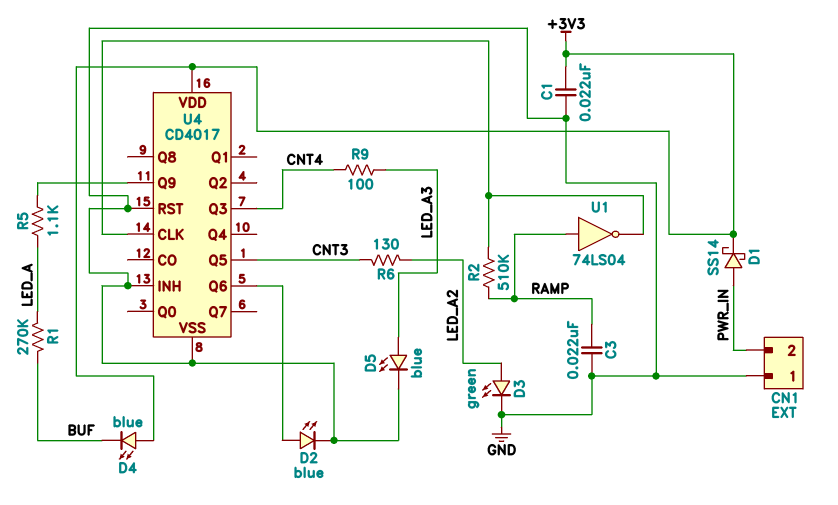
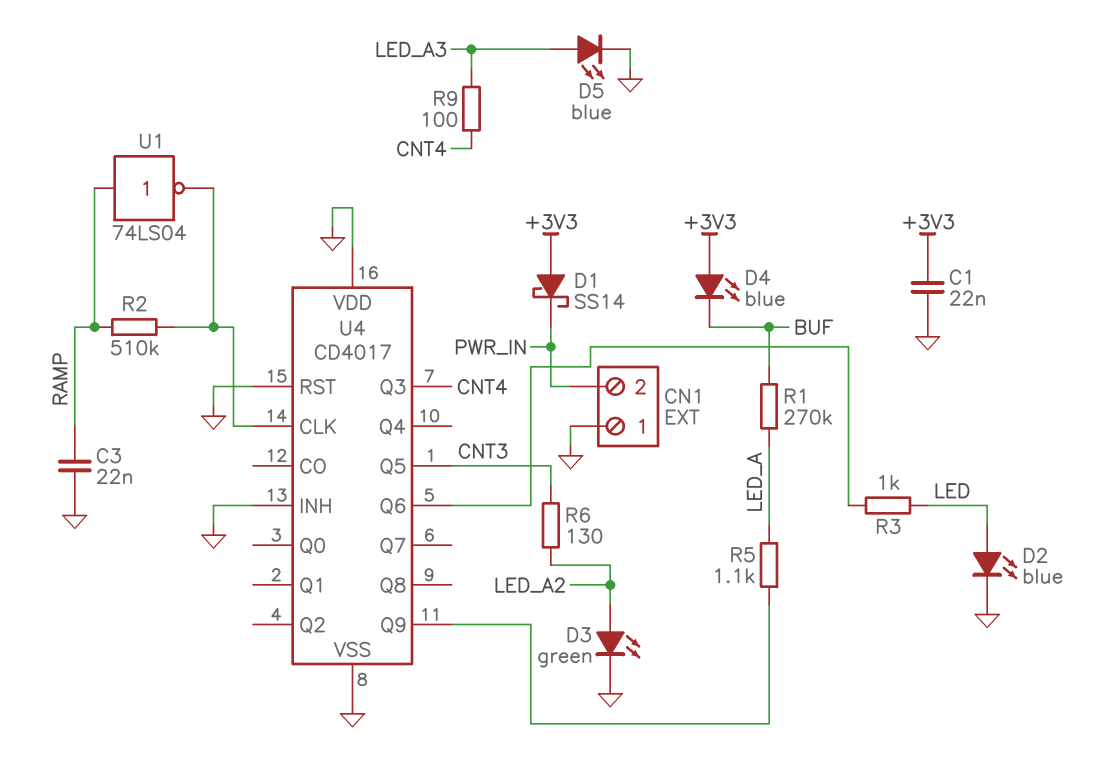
D1: schottky SS14 (A PWR_IN, K +3V3) -> schottky SS14 (A +3V3, K PWR_IN)
D2: LED blue (A U4/Q6, K GND) -> LED blue (A LED, K GND)
R3: none -> 1k (LED, U4/Q6)
U4 pin VDD: +3V3 -> GND

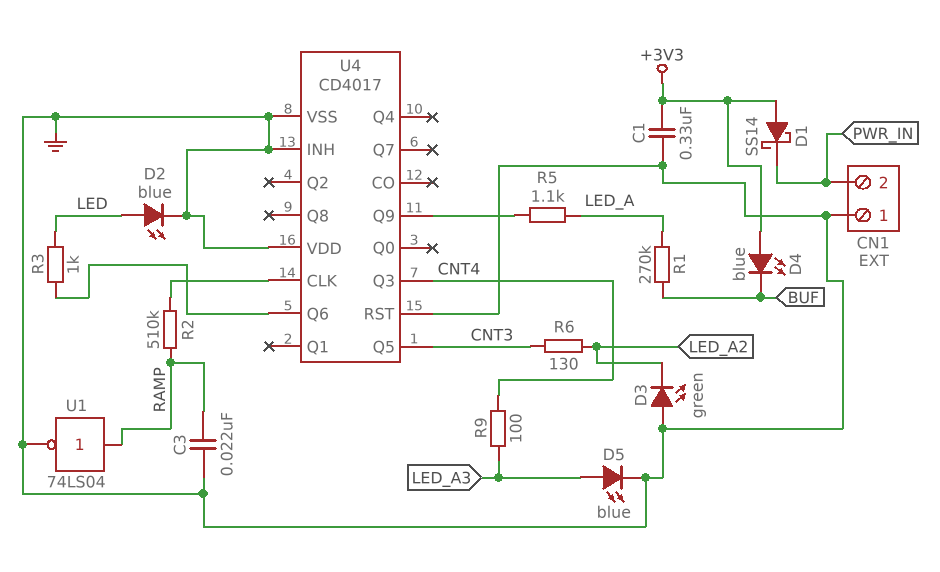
C1: 22nF (+3V3, GND) -> 330nF (+3V3, GND)
D3: LED green (A LED_A2, K GND) -> LED green (A GND, K LED_A2)
U1: NOT 74LS04 (in RAMP, out U4/CLK) -> NOT 74LS04 (in RAMP, out GND)

